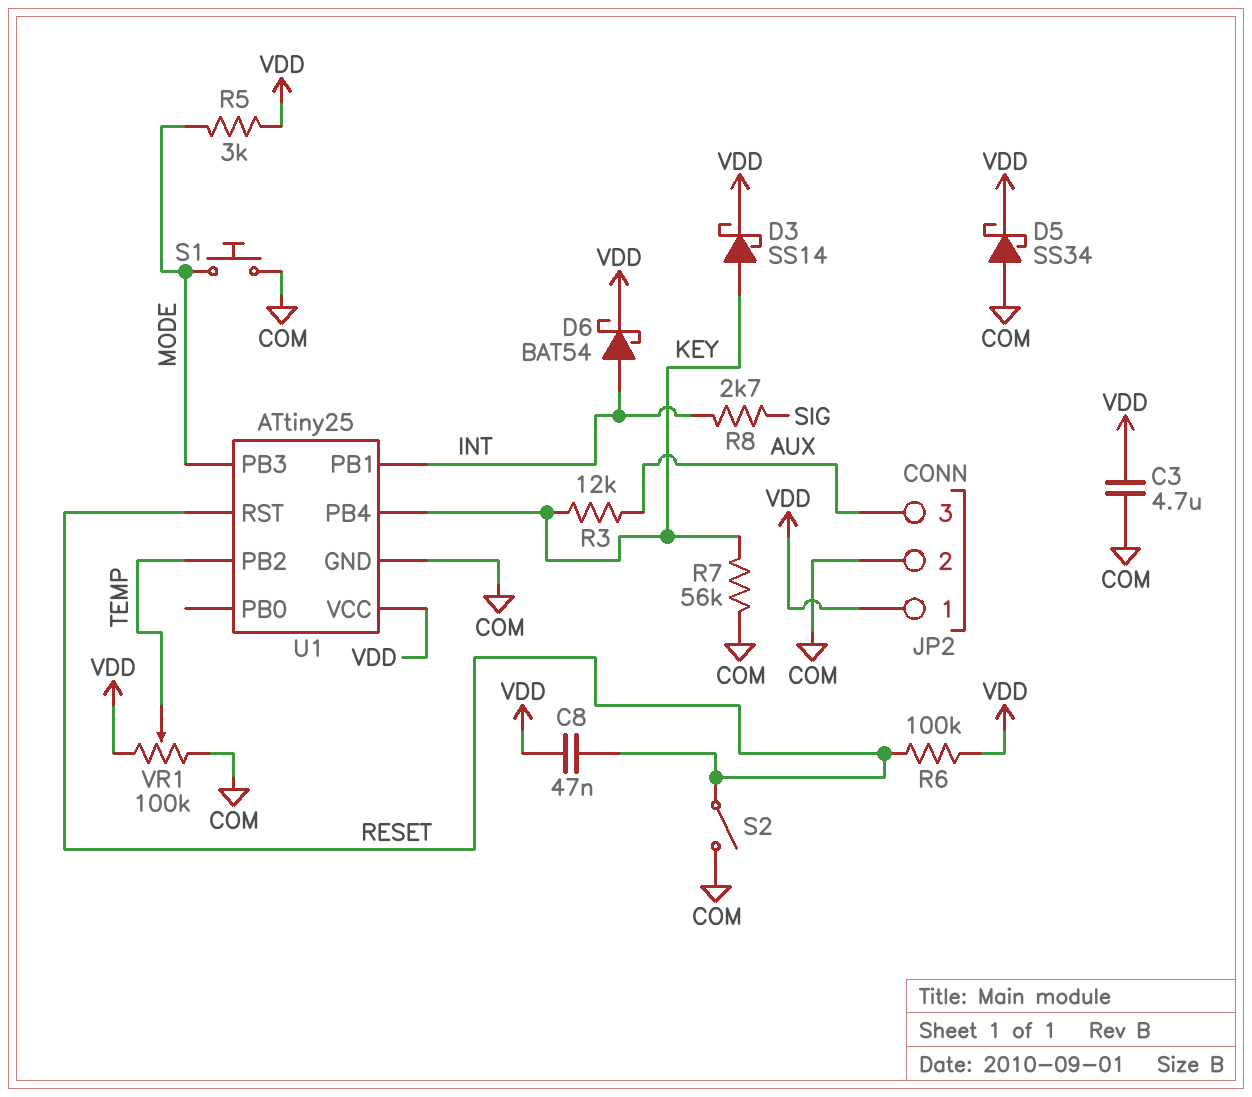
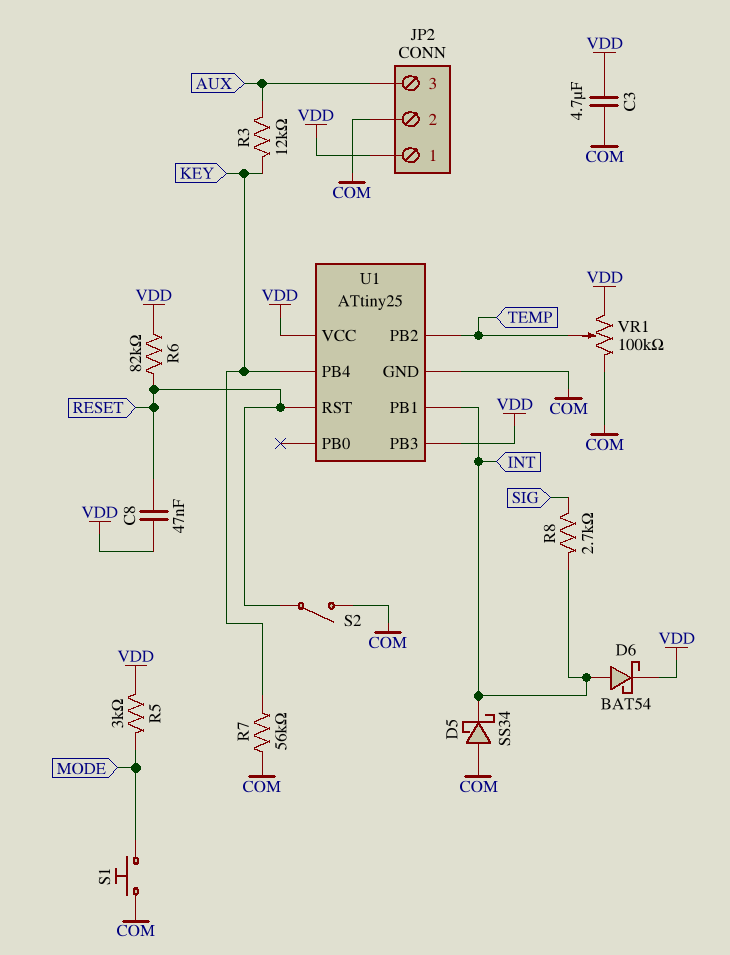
D3: schottky SS14 (A KEY, K VDD) -> none
D5: schottky SS34 (A COM, K VDD) -> schottky SS34 (A COM, K INT)
R6: 100k (RESET, VDD) -> 82k (RESET, VDD)
U1 pin PB3: MODE -> VDD

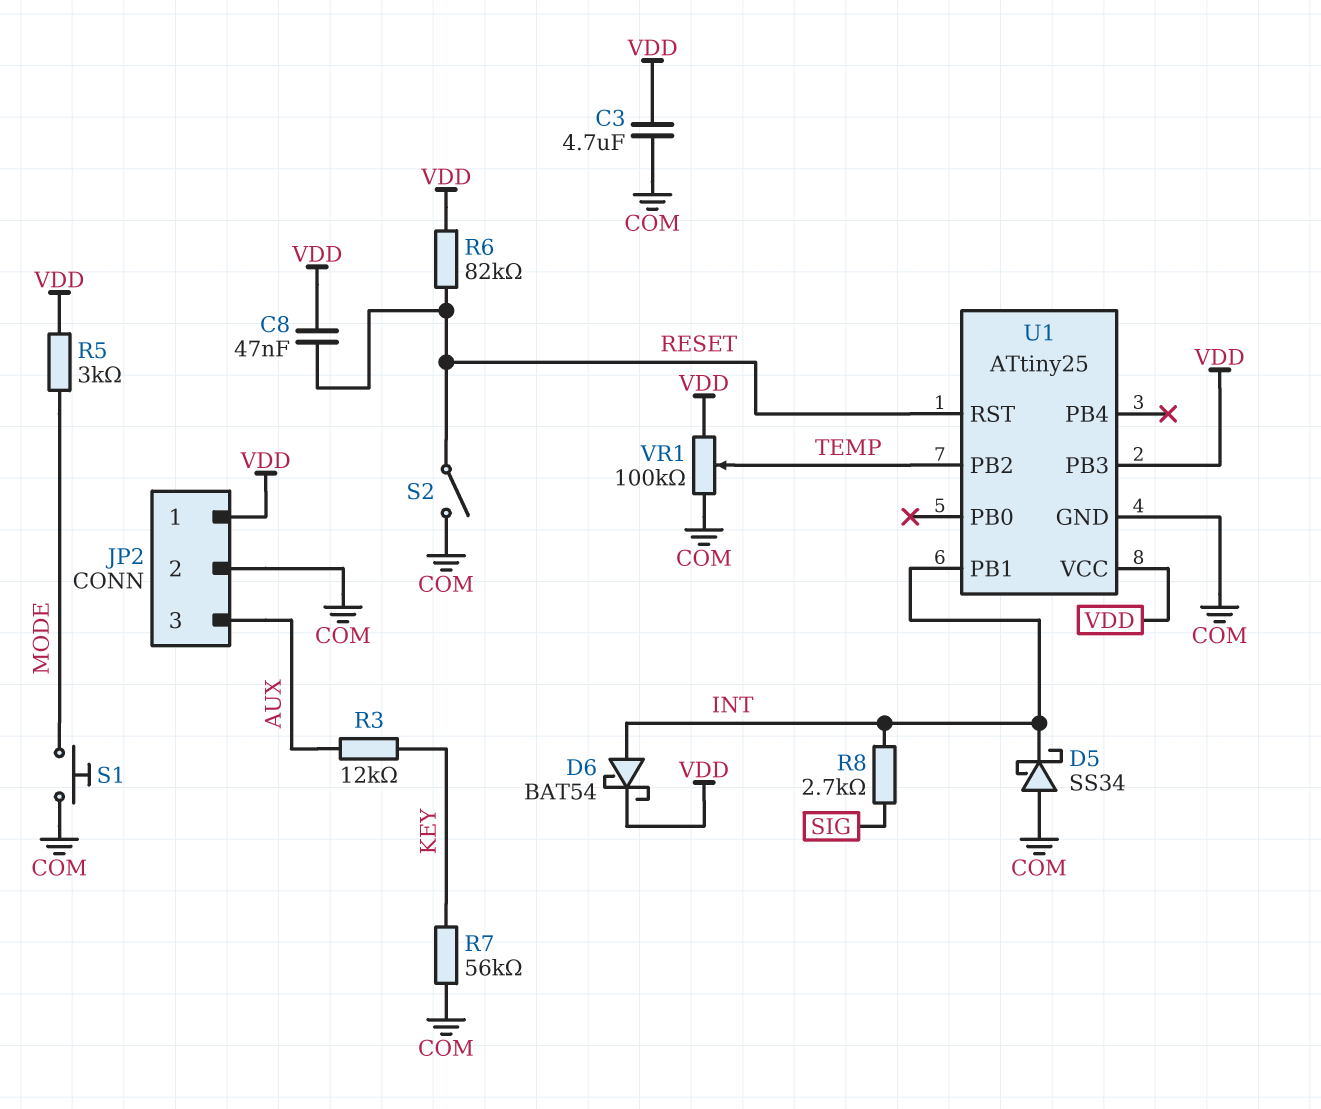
U1 pin PB4: KEY -> none

